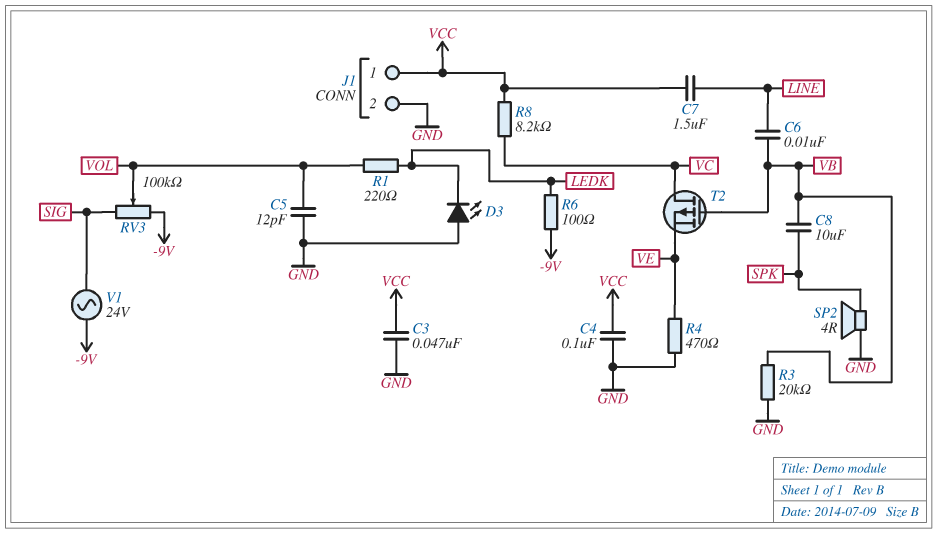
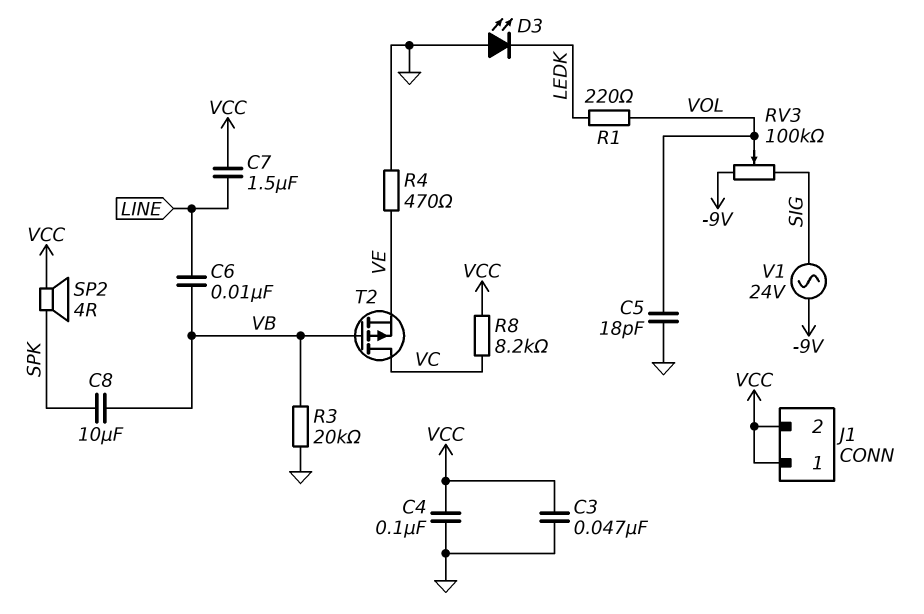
C5: 12pF (GND, VOL) -> 18pF (GND, VOL)
J1 pin 2: GND -> VCC
R6: 100 (-9V, LEDK) -> none
SP2: speaker 4R (GND, SPK) -> speaker 4R (SPK, VCC)

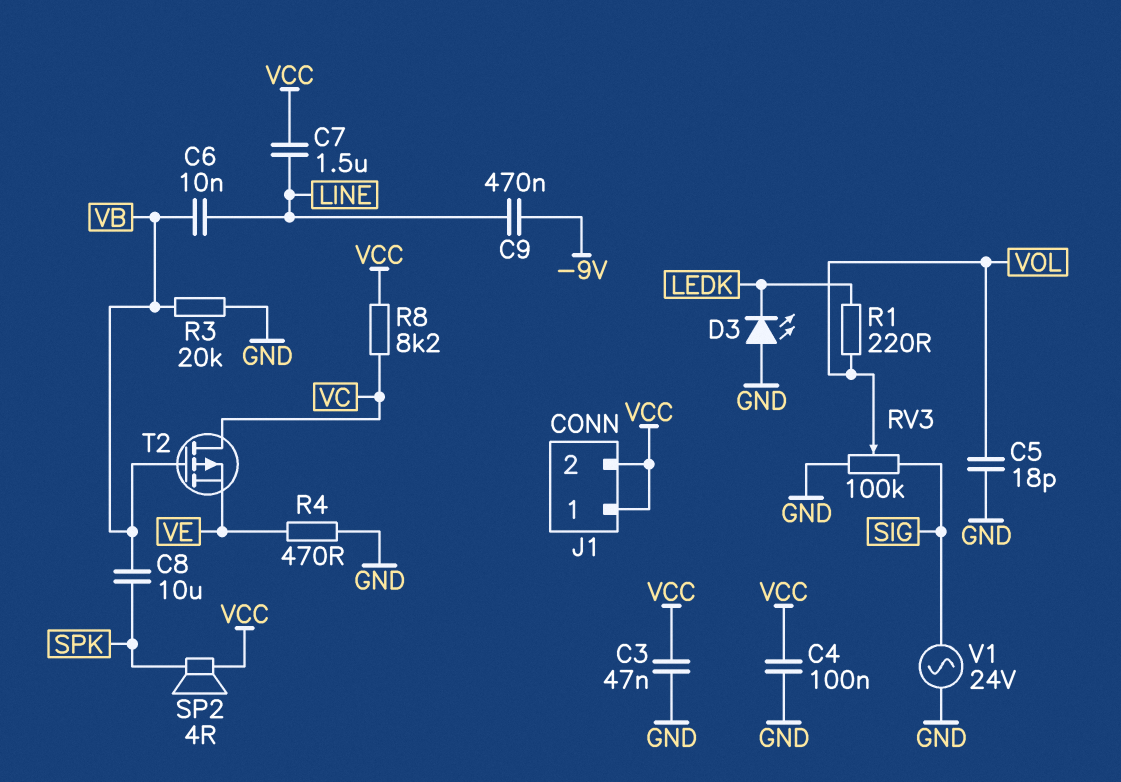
C9: none -> 470nF (-9V, LINE)
RV3: 100k (-9V, SIG, wiper VOL) -> 100k (GND, SIG, wiper VOL)
V1: AC 24V (-9V, SIG) -> AC 24V (GND, SIG)

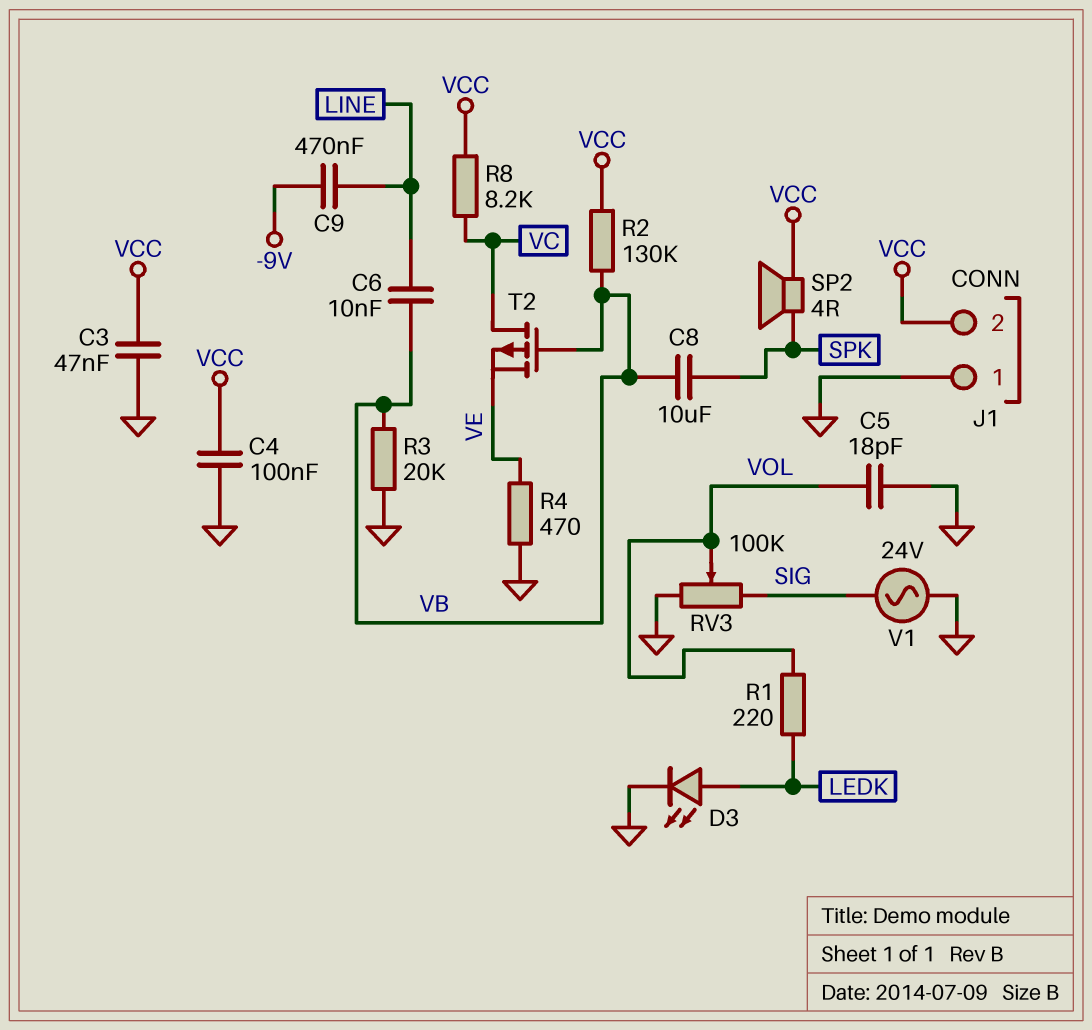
C7: 1.5uF (LINE, VCC) -> none
D3: LED (A GND, K LEDK) -> LED (A LEDK, K GND)
J1 pin 1: VCC -> GND
R2: none -> 130k (VB, VCC)

